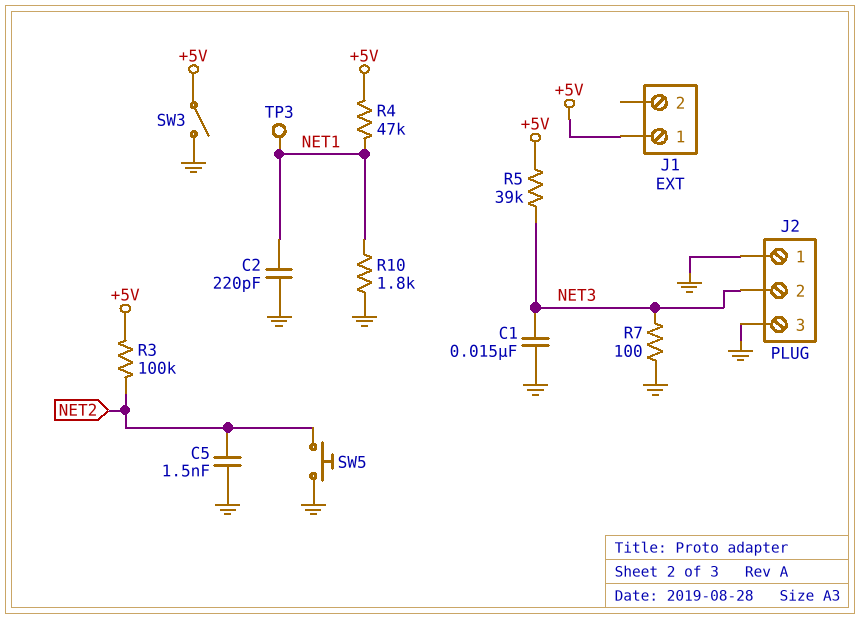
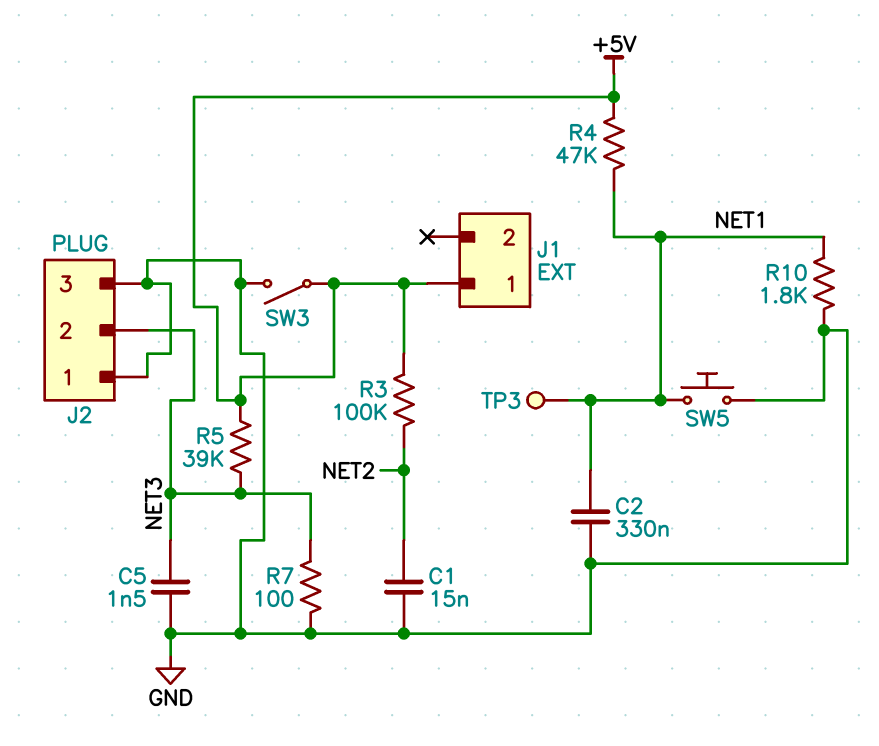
C1: 15nF (GND, NET3) -> 15nF (GND, NET2)
C2: 220pF (GND, NET1) -> 330nF (GND, NET1)
C5: 1.5nF (GND, NET2) -> 1.5nF (GND, NET3)
SW5: button (GND, NET2) -> button (GND, NET1)

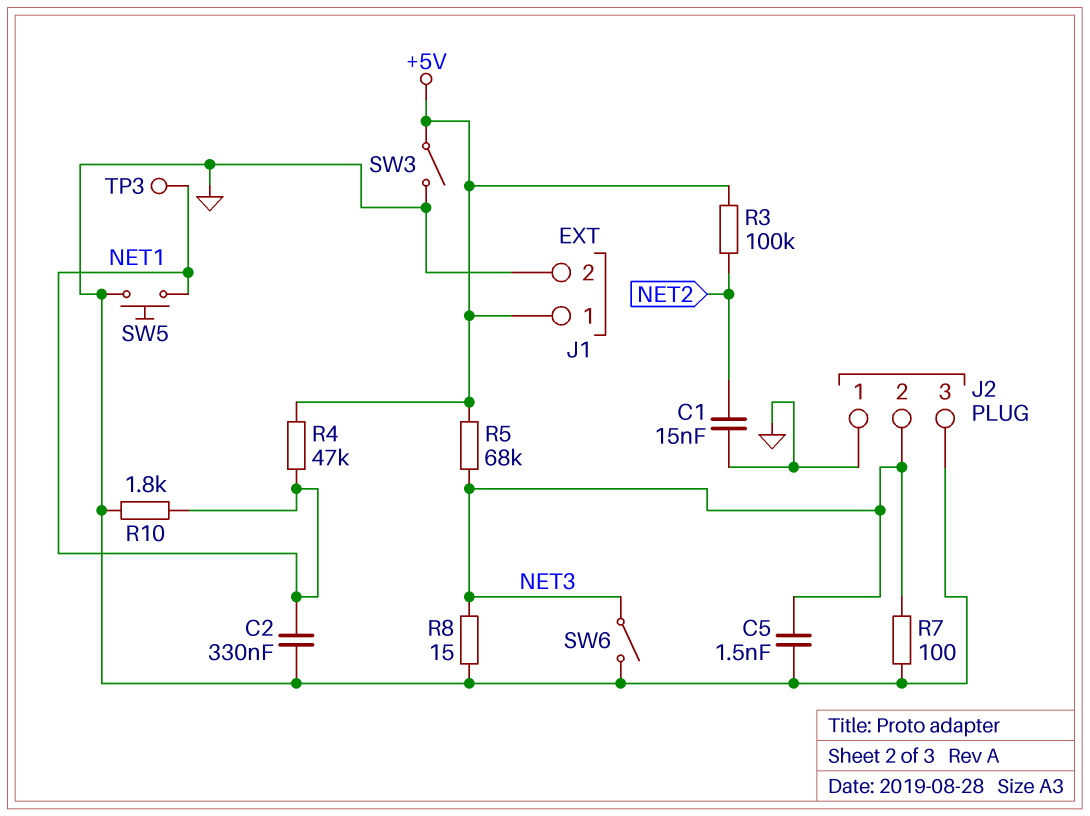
J1 pin 2: none -> GND
R5: 39k (+5V, NET3) -> 68k (+5V, NET3)
R8: none -> 15 (GND, NET3)
SW6: none -> switch (GND, NET3)

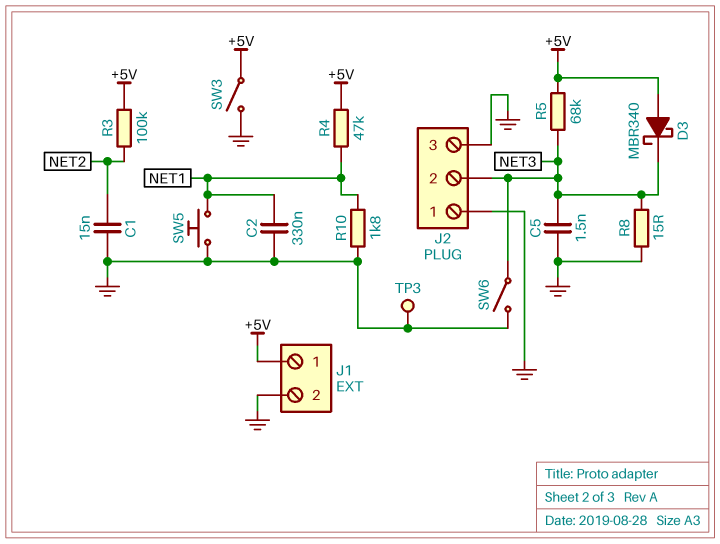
D3: none -> schottky MBR340 (A +5V, K NET3)
R7: 100 (GND, NET3) -> none
TP3: test point (NET1) -> test point (GND)

